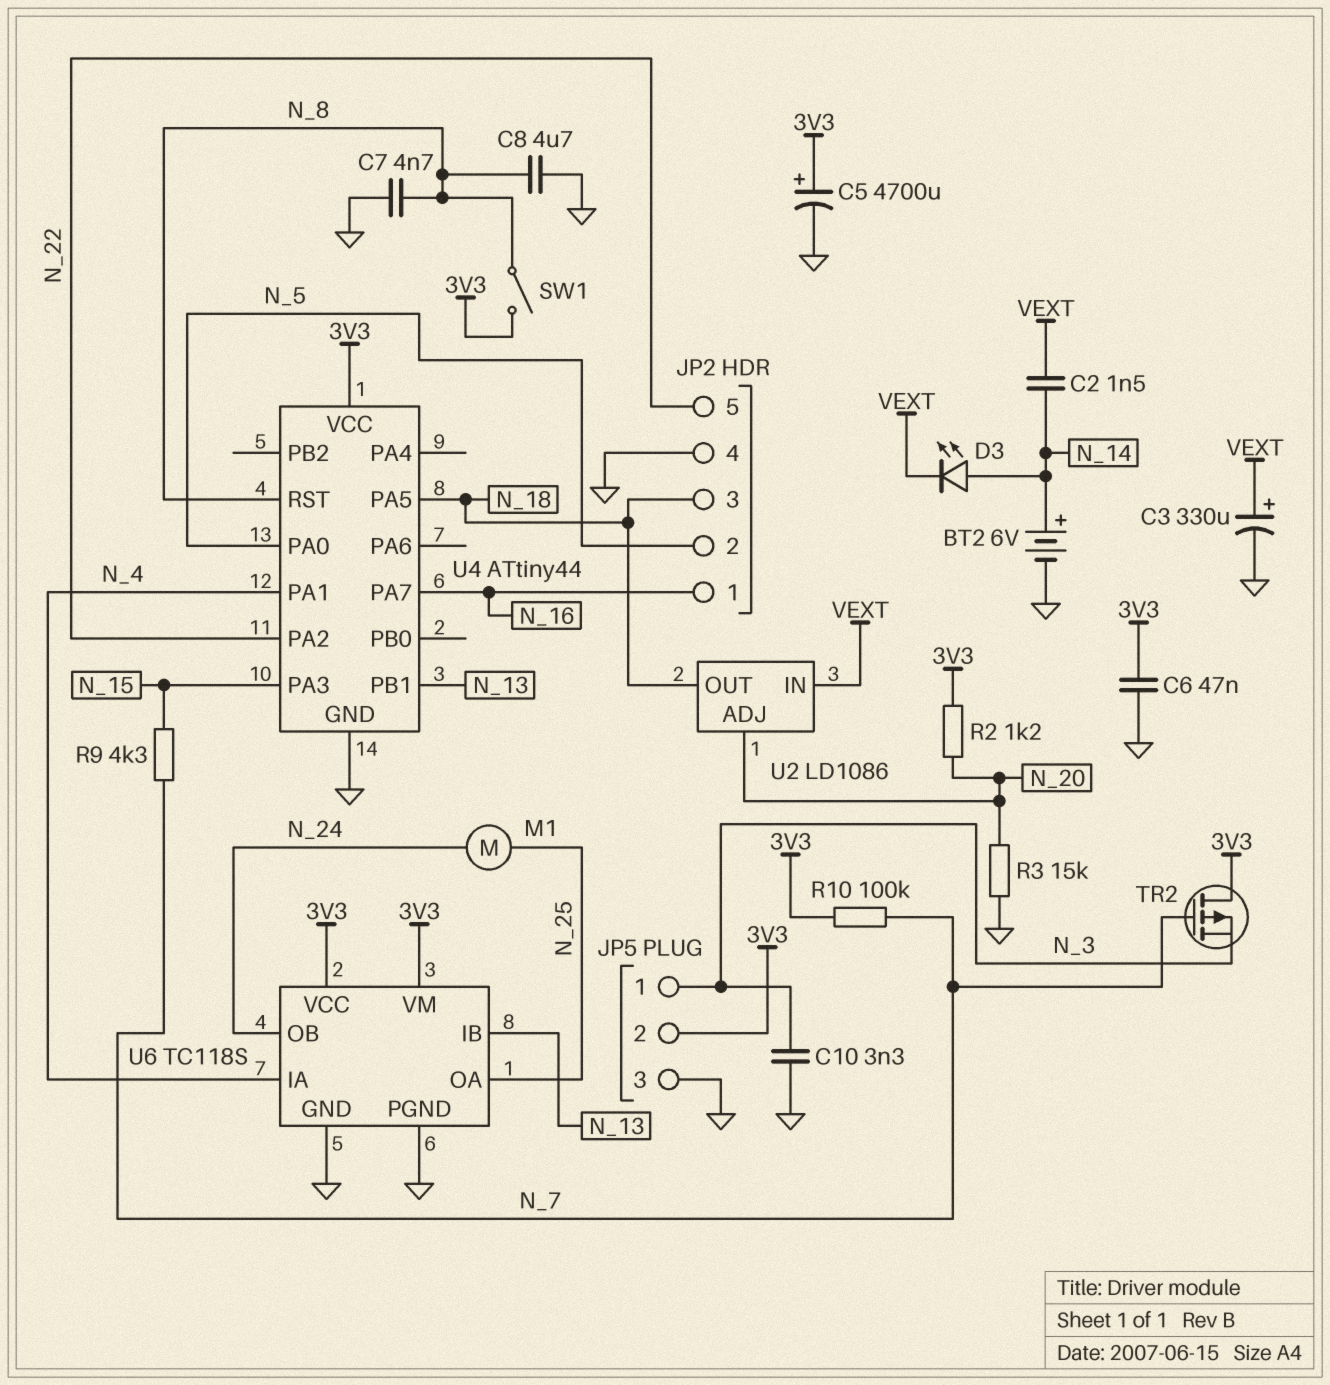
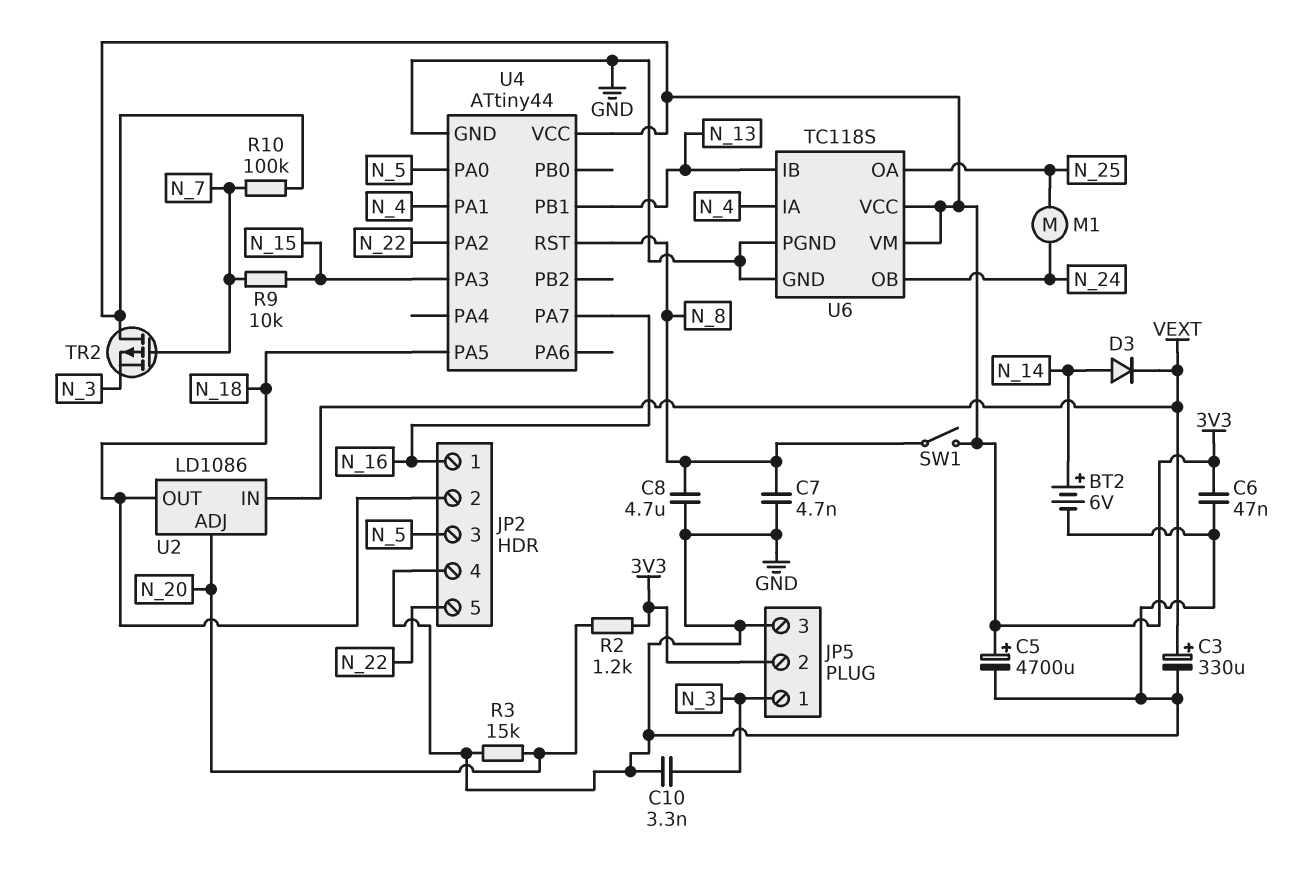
C2: 1.5nF (N_14, VEXT) -> none
D3: LED (A N_14, K VEXT) -> diode (A N_14, K VEXT)
JP2 pin 2: N_5 -> N_18
JP2 pin 3: N_18 -> N_5
R9: 4.3k (N_7, N_15) -> 10k (N_7, N_15)

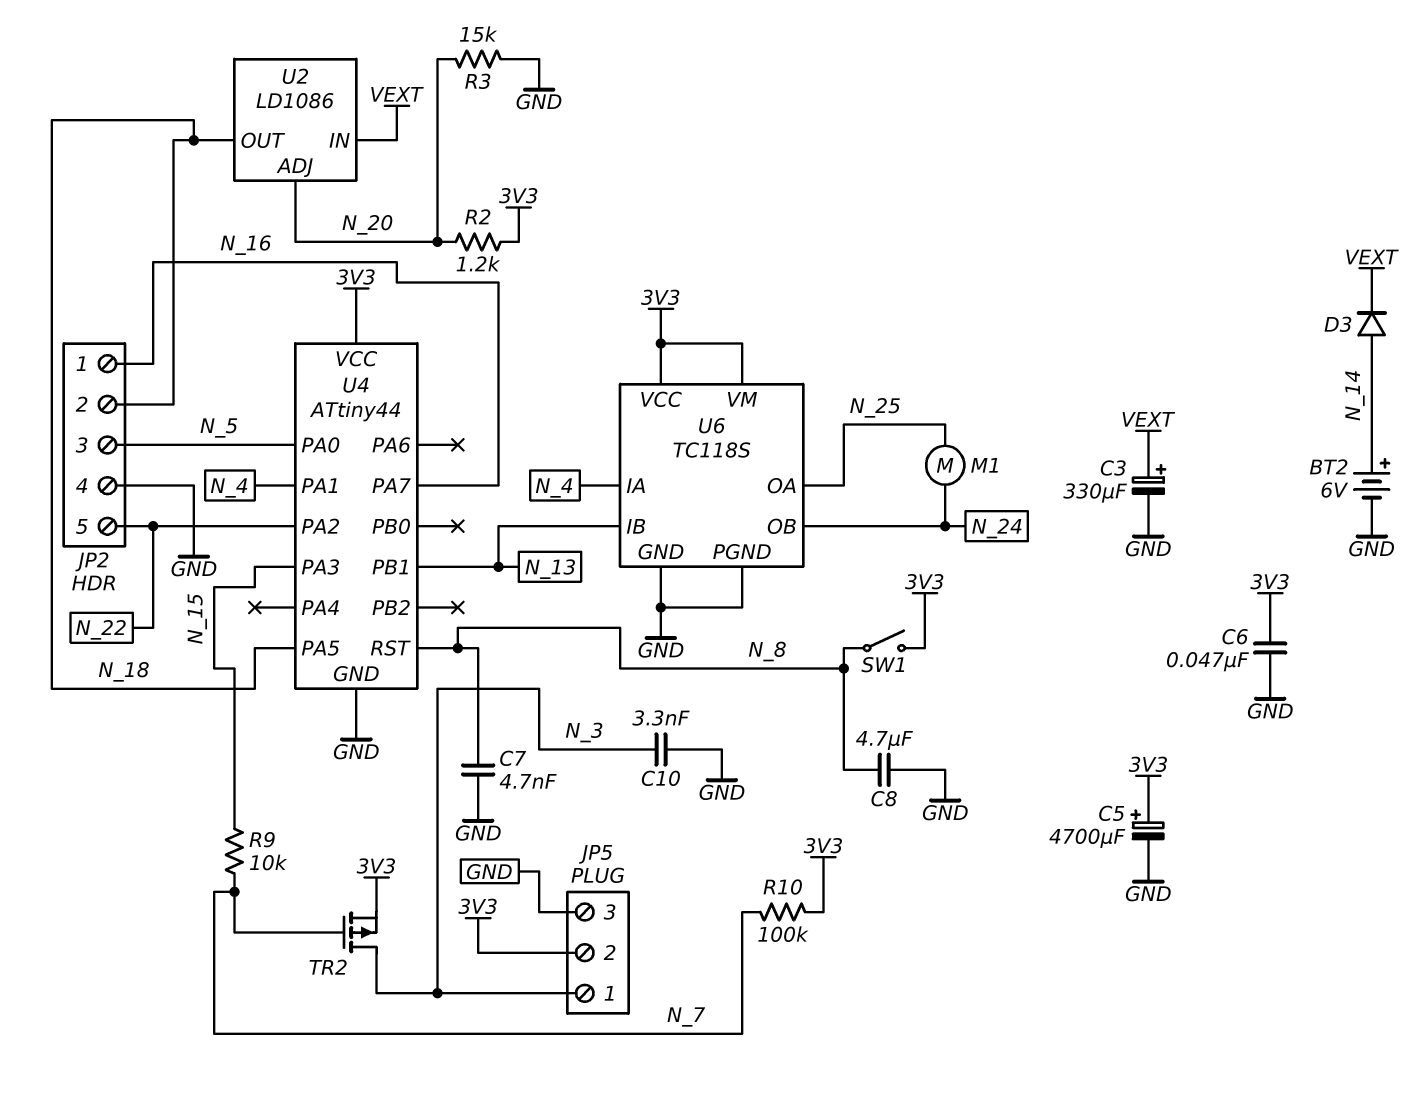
TR2: PMOS (G N_7, D 3V3, S N_3) -> PMOS (G N_7, D N_3, S 3V3)

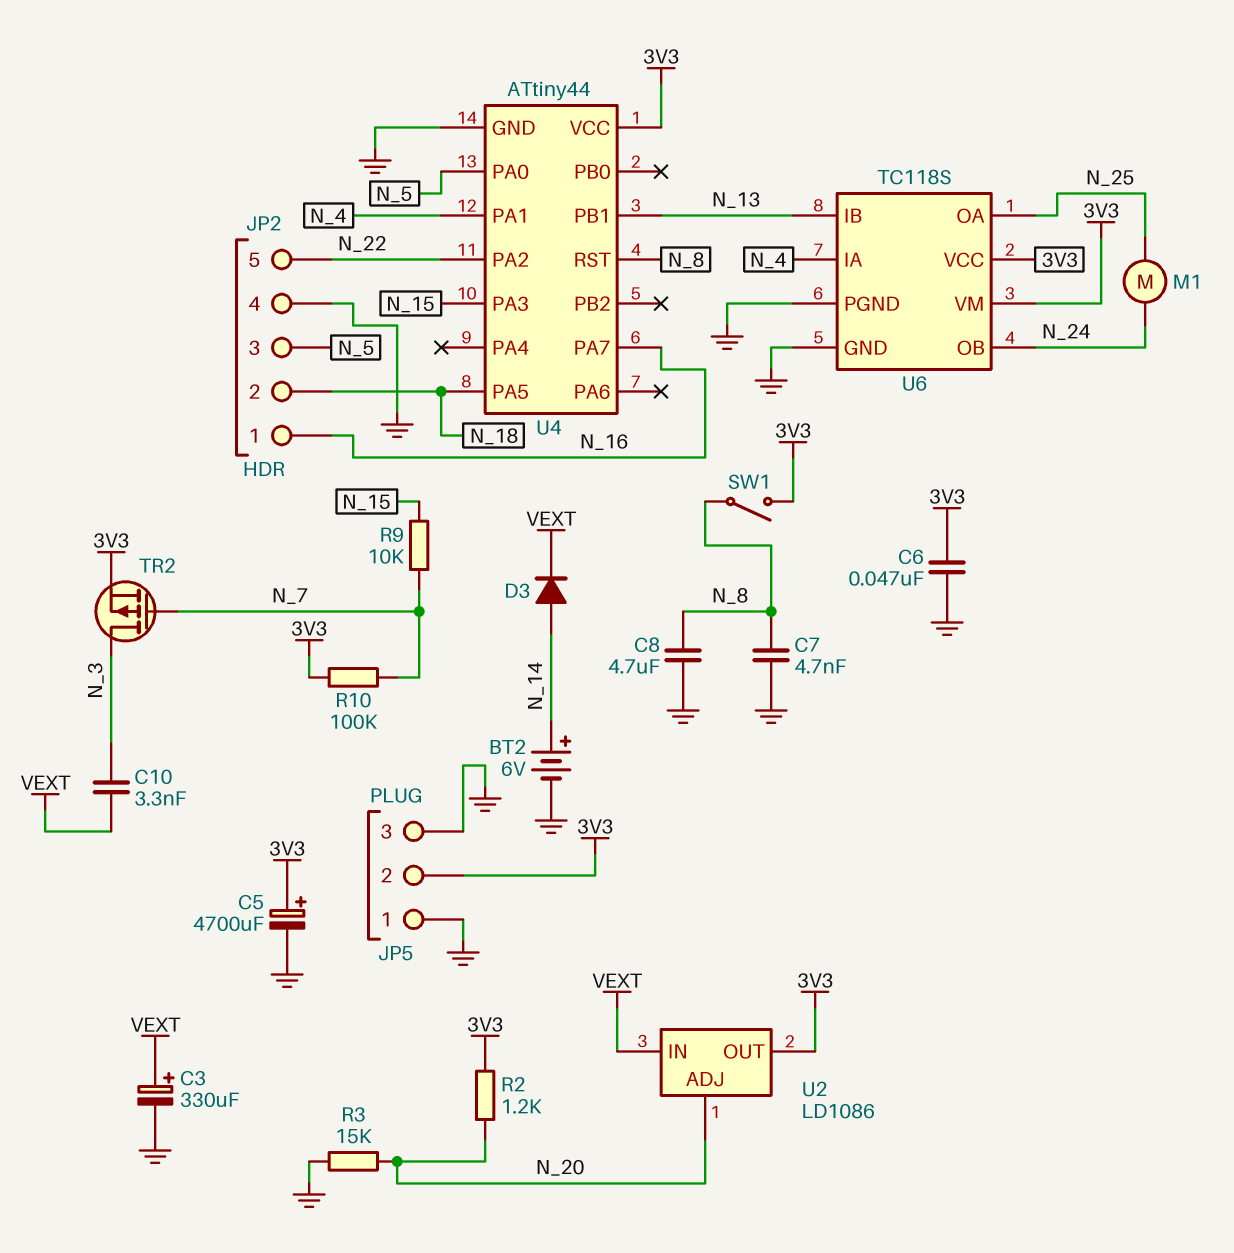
C10: 3.3nF (GND, N_3) -> 3.3nF (N_3, VEXT)
JP5 pin 1: N_3 -> GND
U2 pin OUT: N_18 -> 3V3

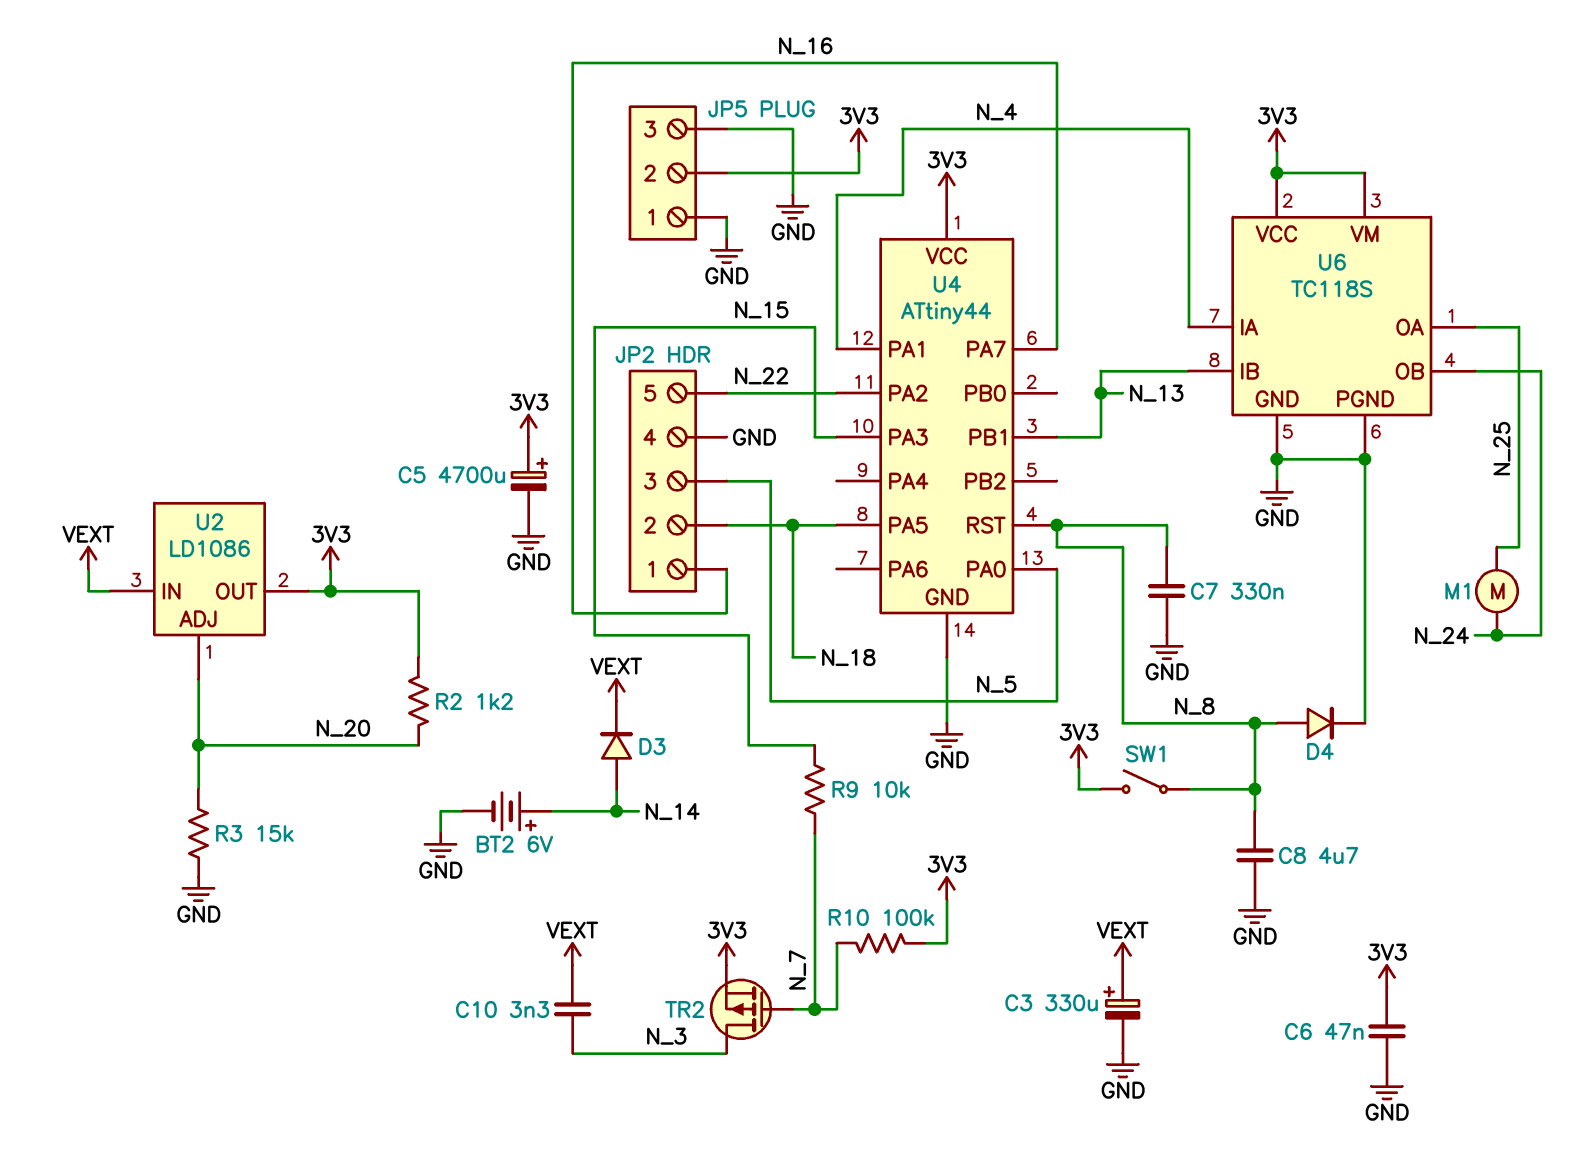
C7: 4.7nF (GND, N_8) -> 330nF (GND, N_8)
D4: none -> diode (A N_8, K GND)

